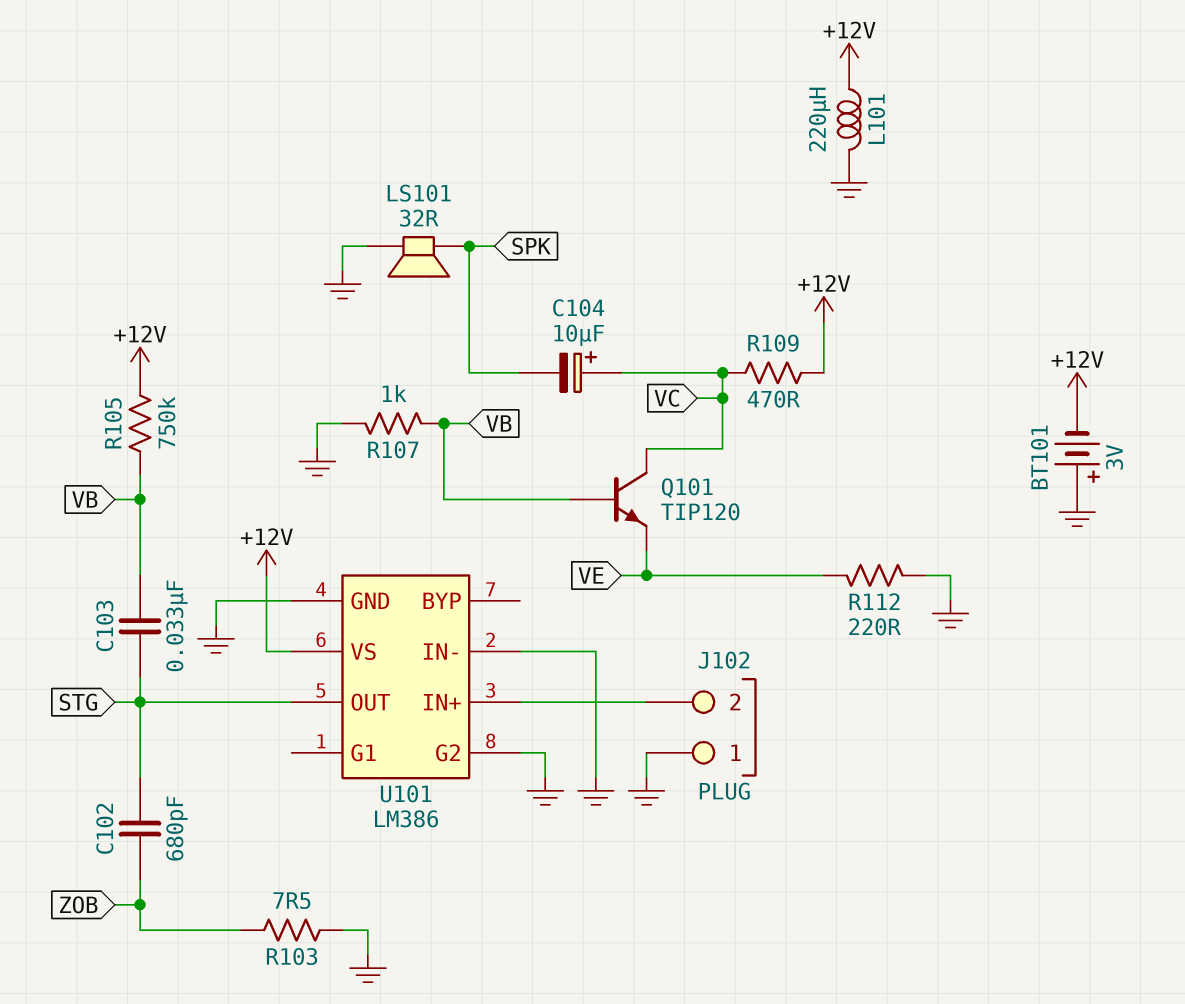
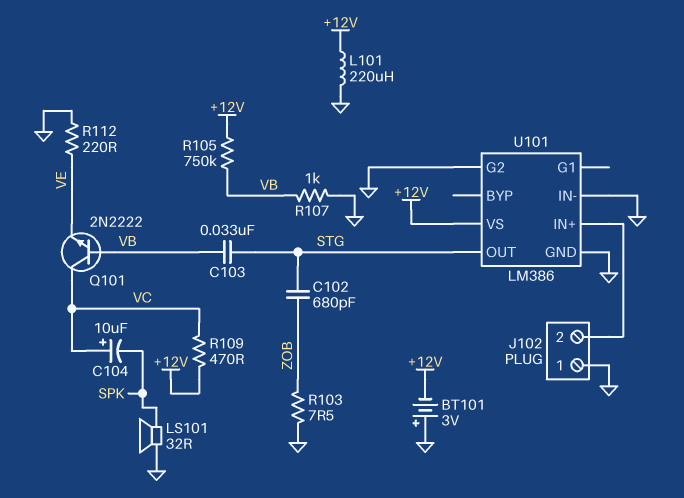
Q101: NPN TIP120 (B VB, C VC, E VE) -> NPN 2N2222 (B VB, C VC, E VE)

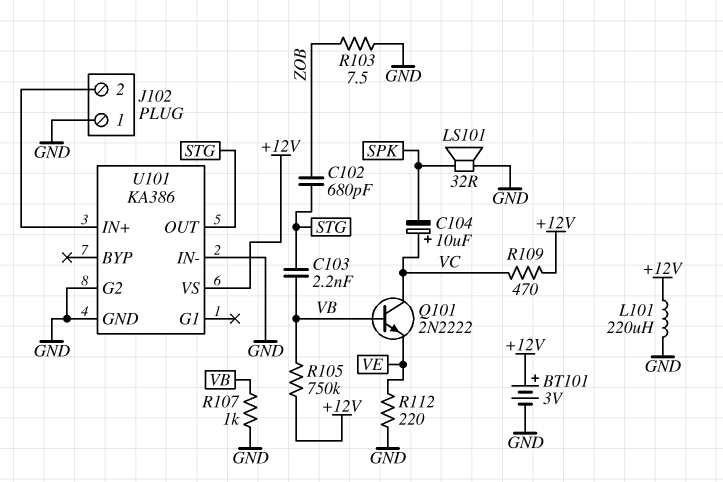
BT101: 3V (plus GND, minus +12V) -> 3V (plus +12V, minus GND)
C103: 33nF (STG, VB) -> 2.2nF (STG, VB)
U101: LM386 -> KA386

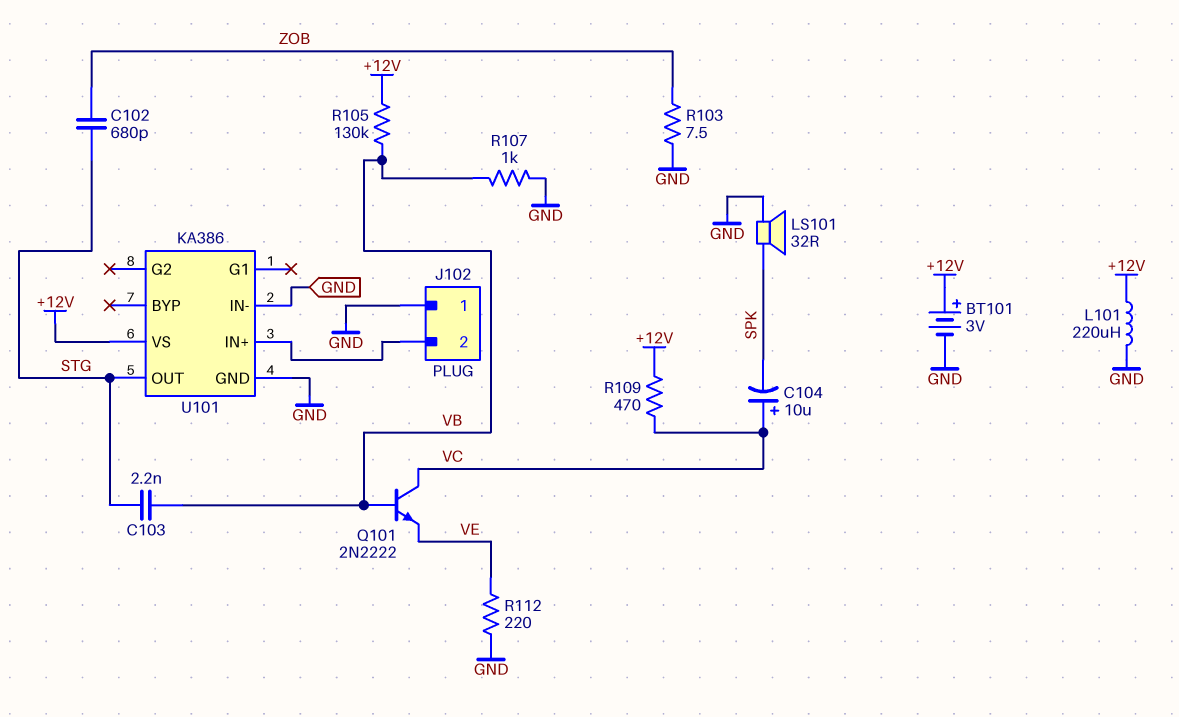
R105: 750k (+12V, VB) -> 130k (+12V, VB)
U101 pin G2: GND -> none

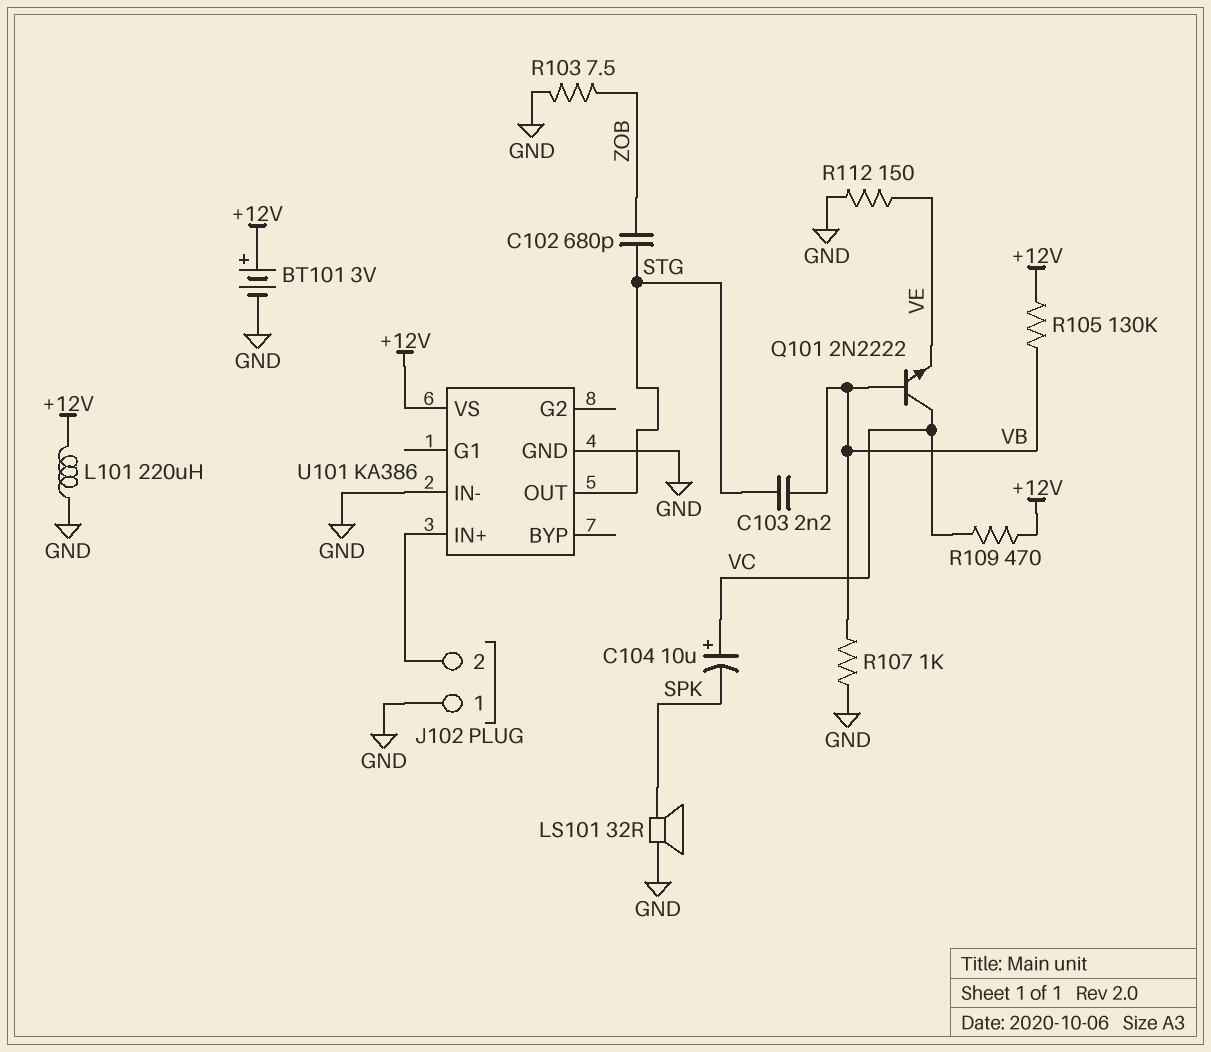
R112: 220 (GND, VE) -> 150 (GND, VE)

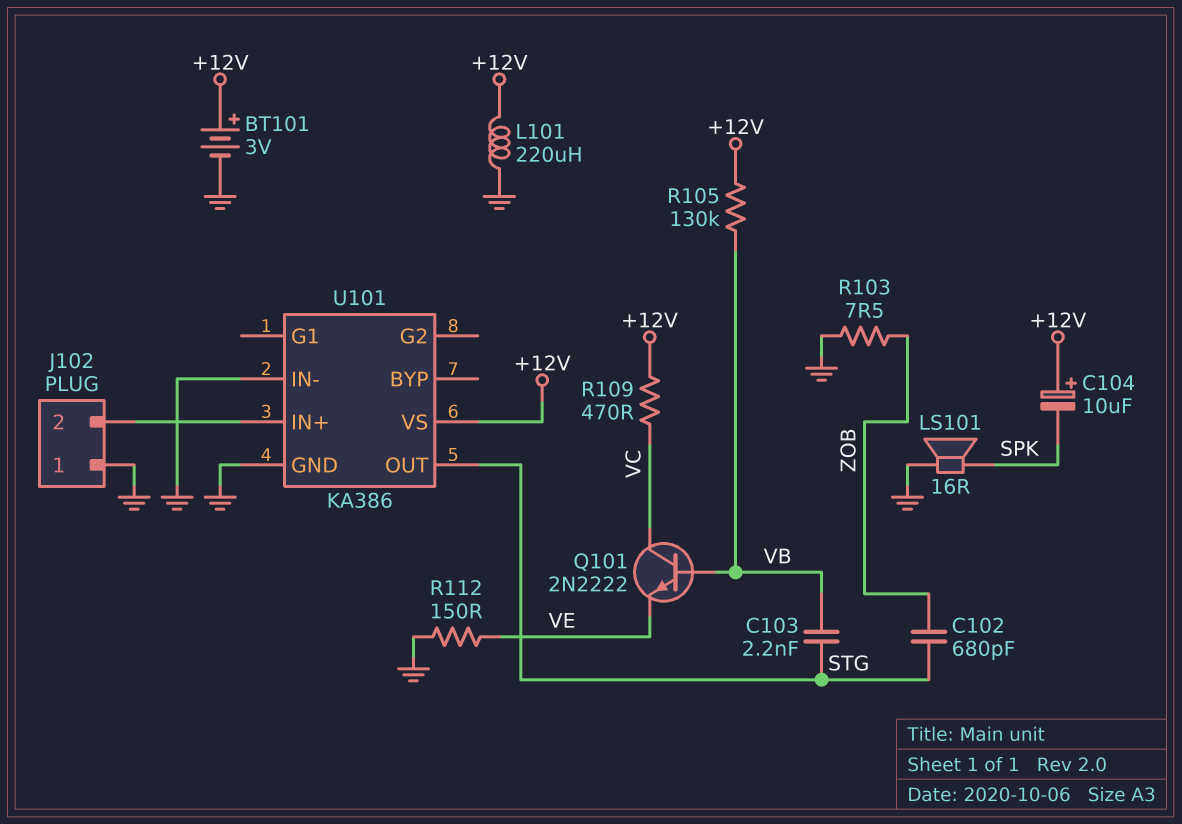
C104: 10uF (plus VC, minus SPK) -> 10uF (plus +12V, minus SPK)
LS101: speaker 32R (GND, SPK) -> speaker 16R (GND, SPK)
R107: 1k (GND, VB) -> none

